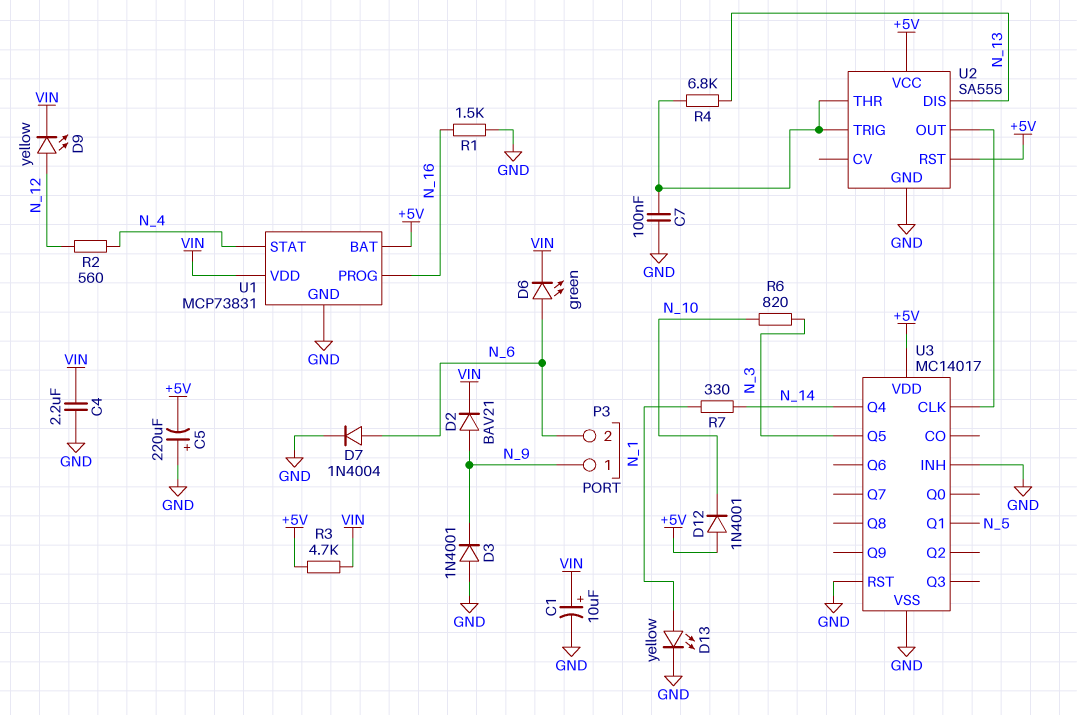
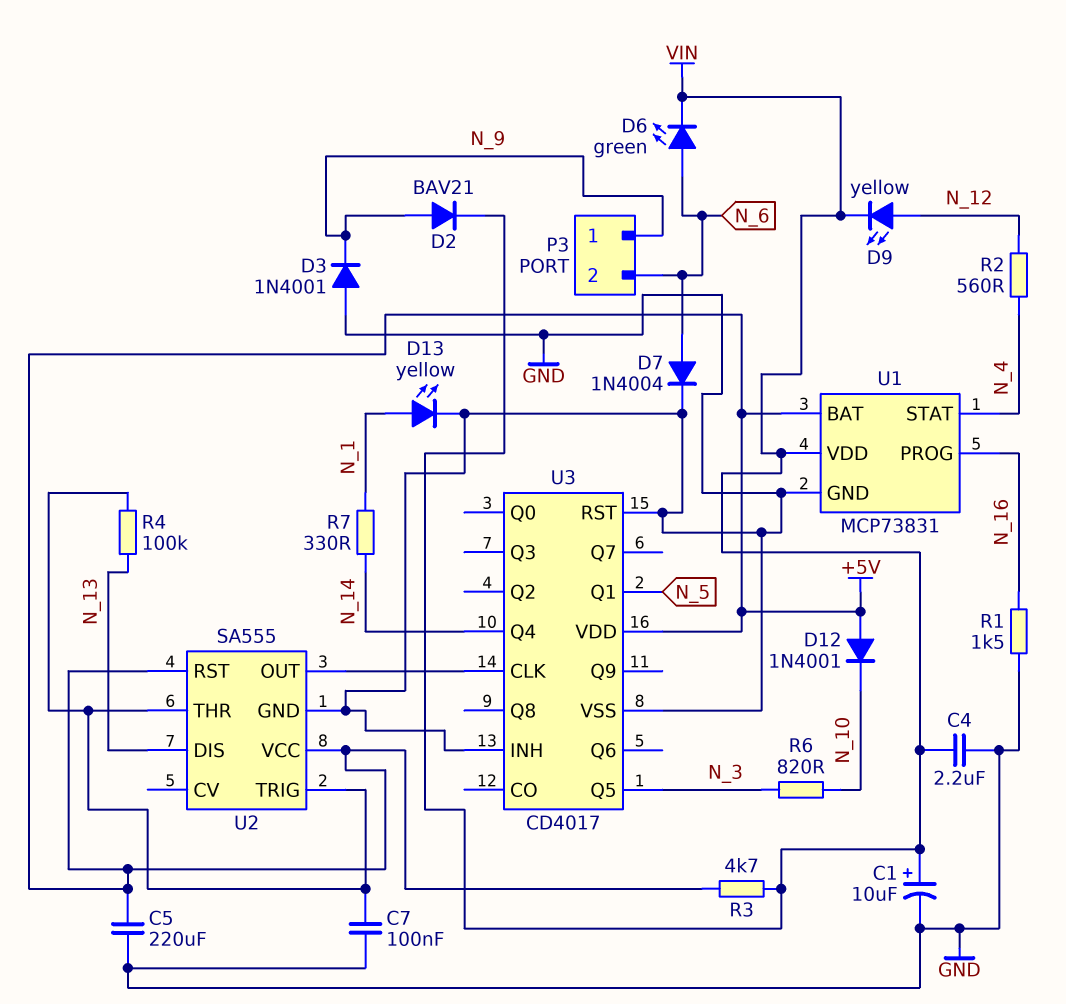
C5: 220uF (plus GND, minus +5V) -> 220uF (+5V, GND)
R4: 6.8k (N_13, U2/THR) -> 100k (N_13, U2/THR)
U3: MC14017 -> CD4017

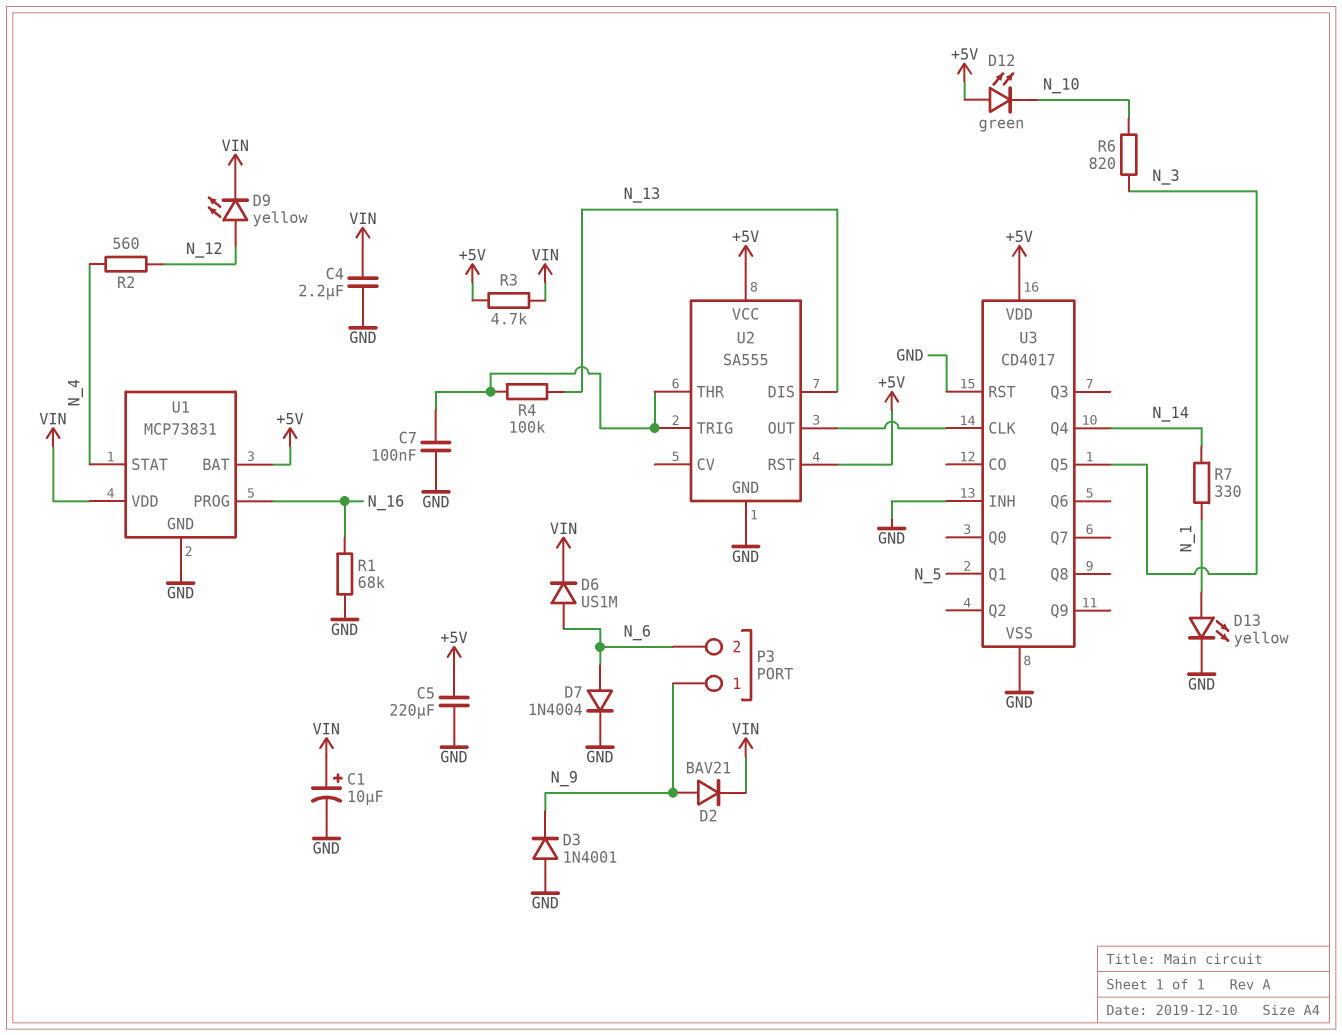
D6: LED green (A N_6, K VIN) -> diode US1M (A N_6, K VIN)
D12: diode 1N4001 (A +5V, K N_10) -> LED green (A +5V, K N_10)
R1: 1.5k (GND, N_16) -> 68k (GND, N_16)

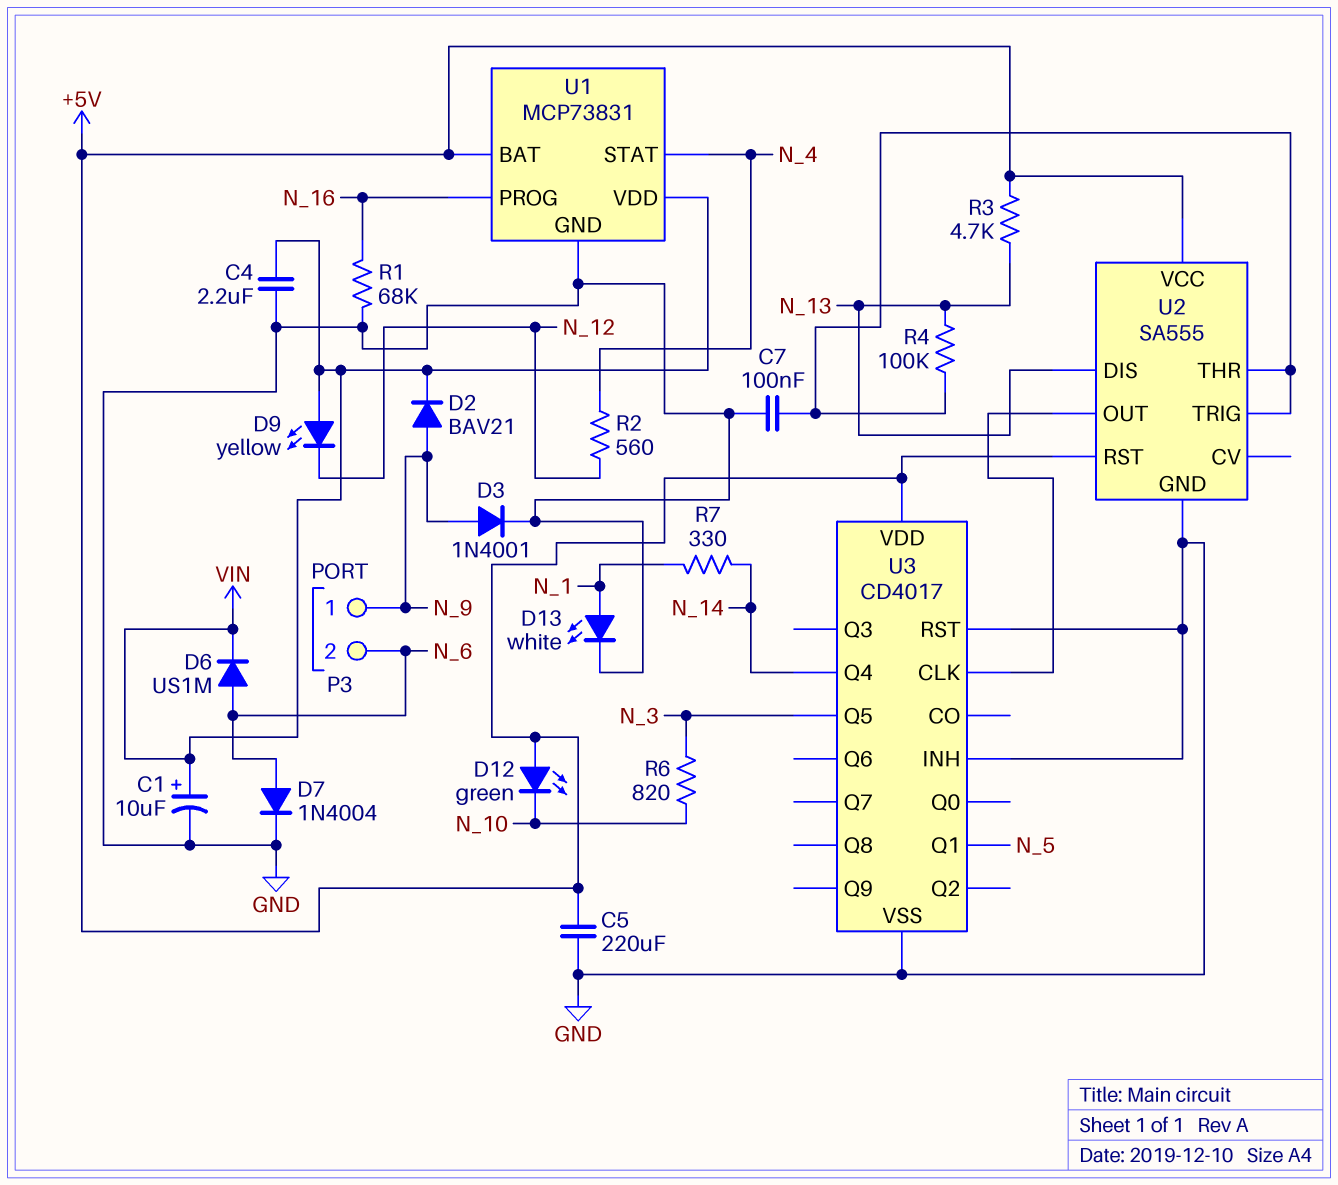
D3: diode 1N4001 (A GND, K N_9) -> diode 1N4001 (A N_9, K GND)
D9: LED yellow (A N_12, K VIN) -> LED yellow (A VIN, K N_12)
D13: LED yellow (A N_1, K GND) -> LED white (A N_1, K GND)
R3: 4.7k (+5V, VIN) -> 4.7k (+5V, N_13)

